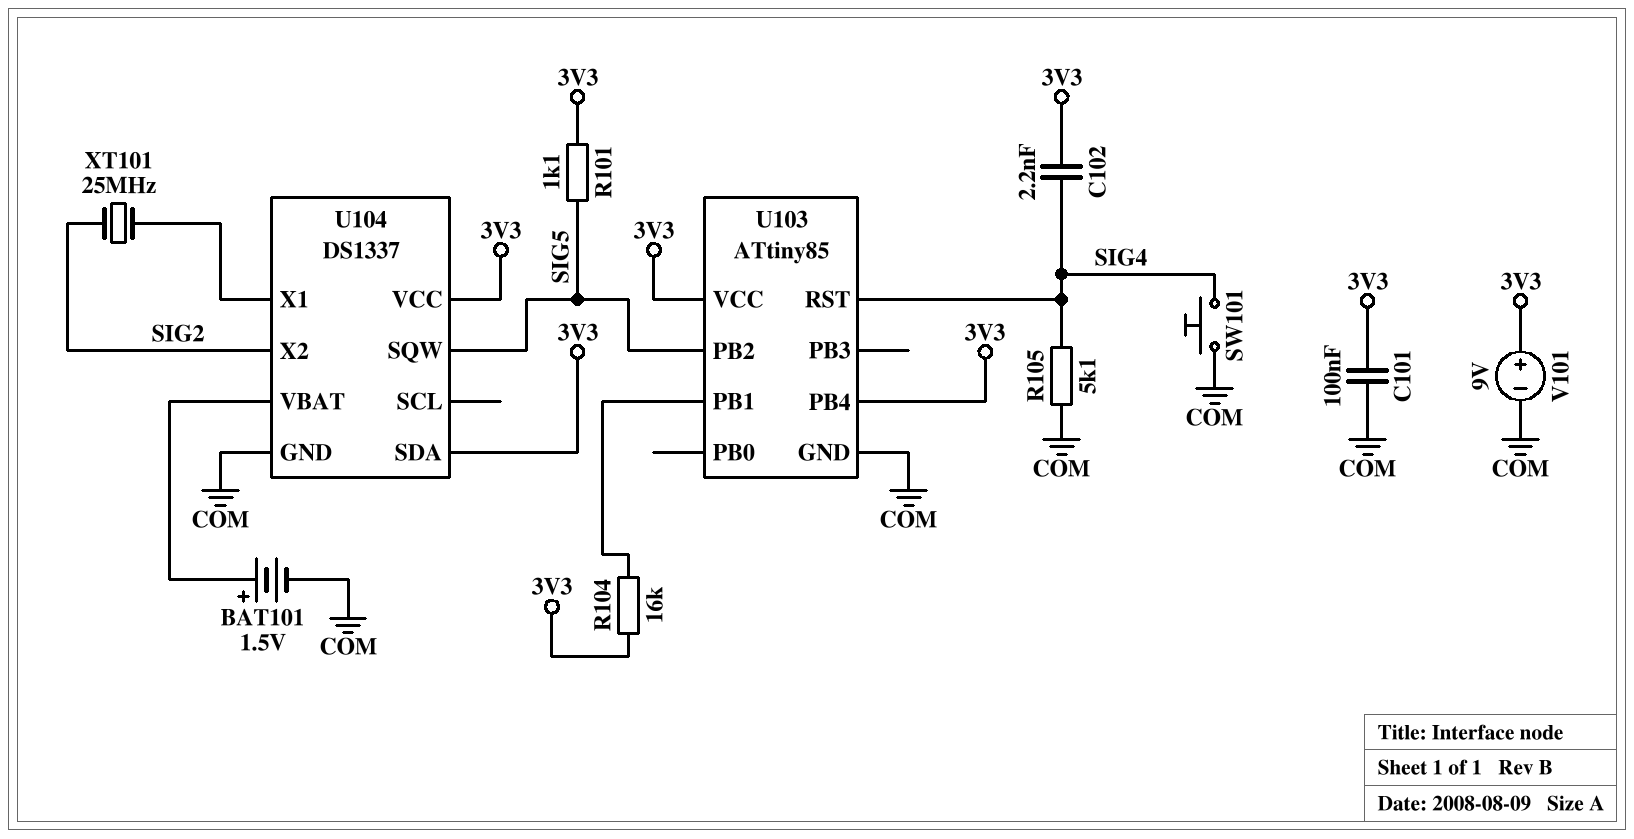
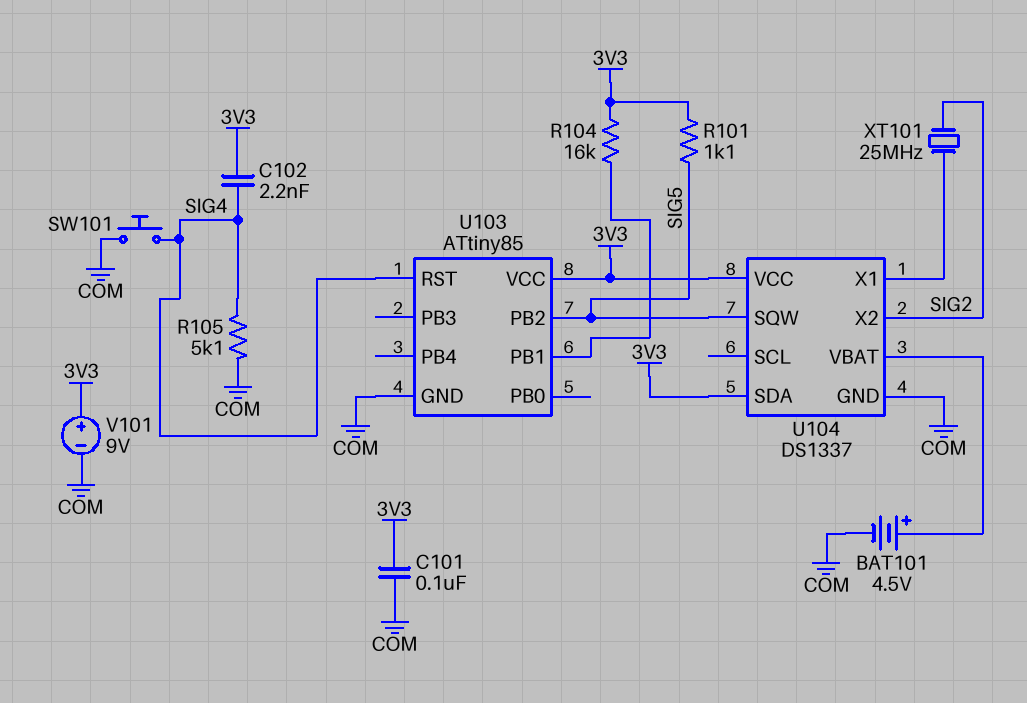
BAT101: 1.5V (plus U104/VBAT, minus COM) -> 4.5V (plus U104/VBAT, minus COM)
U103 pin PB4: 3V3 -> none

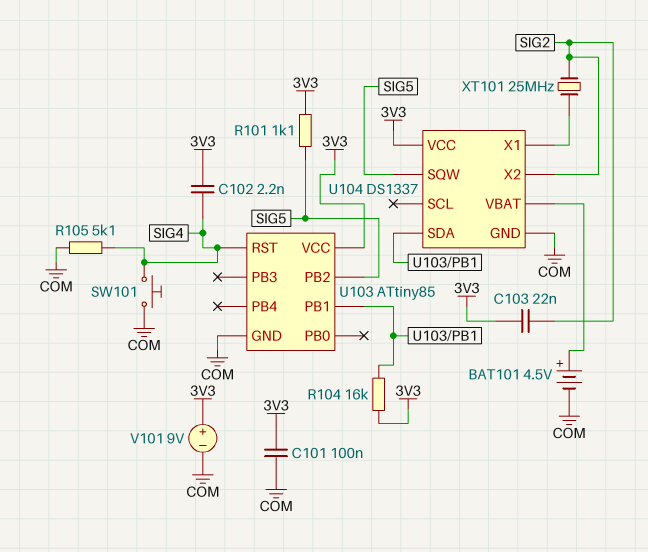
C103: none -> 22nF (3V3, SIG2)
U104 pin SDA: 3V3 -> U103/PB1

